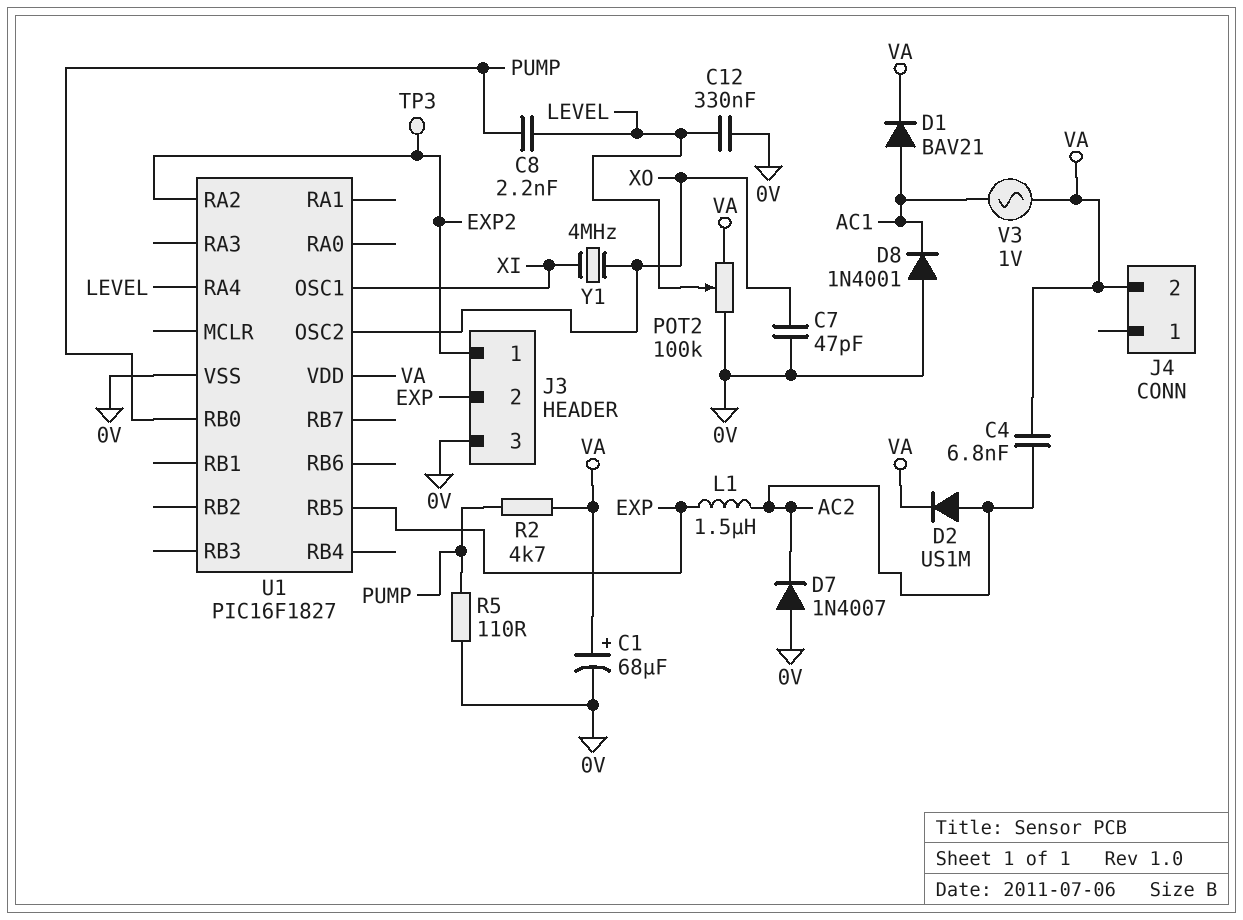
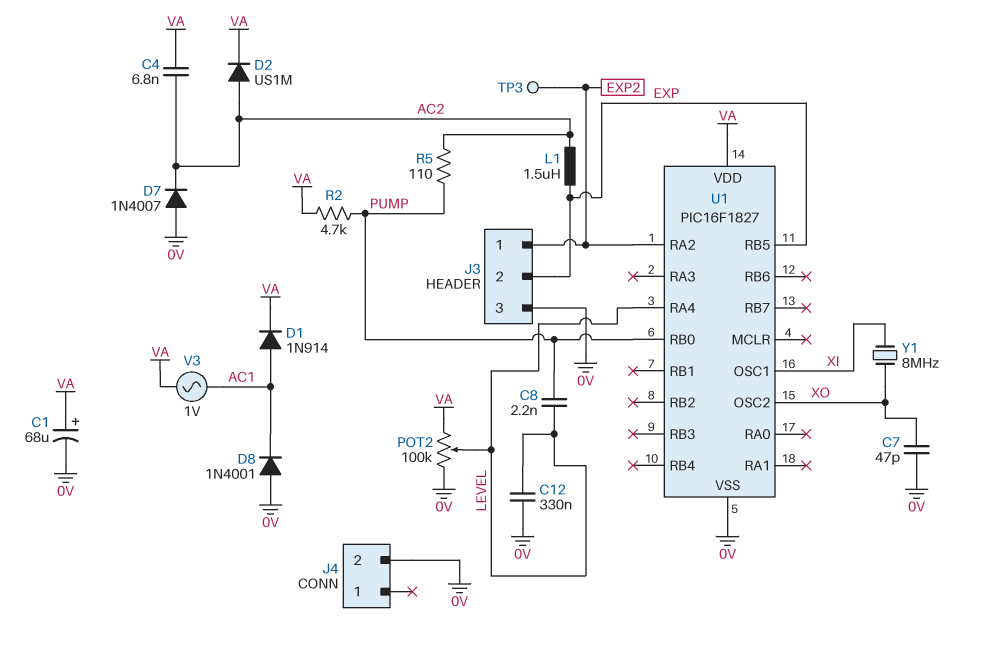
D1: diode BAV21 (A AC1, K VA) -> diode 1N914 (A AC1, K VA)
J4 pin 2: VA -> 0V
R5: 110 (0V, PUMP) -> 110 (AC2, PUMP)
Y1: 4MHz (XI, XO) -> 8MHz (XI, XO)

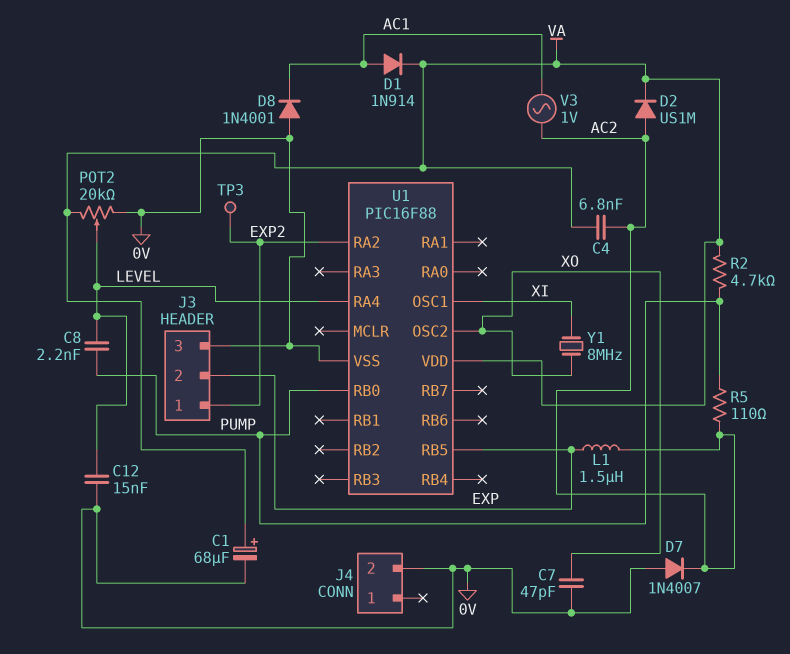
C12: 330nF (0V, LEVEL) -> 15nF (0V, LEVEL)
POT2: 100k (0V, VA, wiper LEVEL) -> 20k (0V, VA, wiper LEVEL)
U1: PIC16F1827 -> PIC16F88
V3: AC 1V (AC1, VA) -> AC 1V (AC1, AC2)

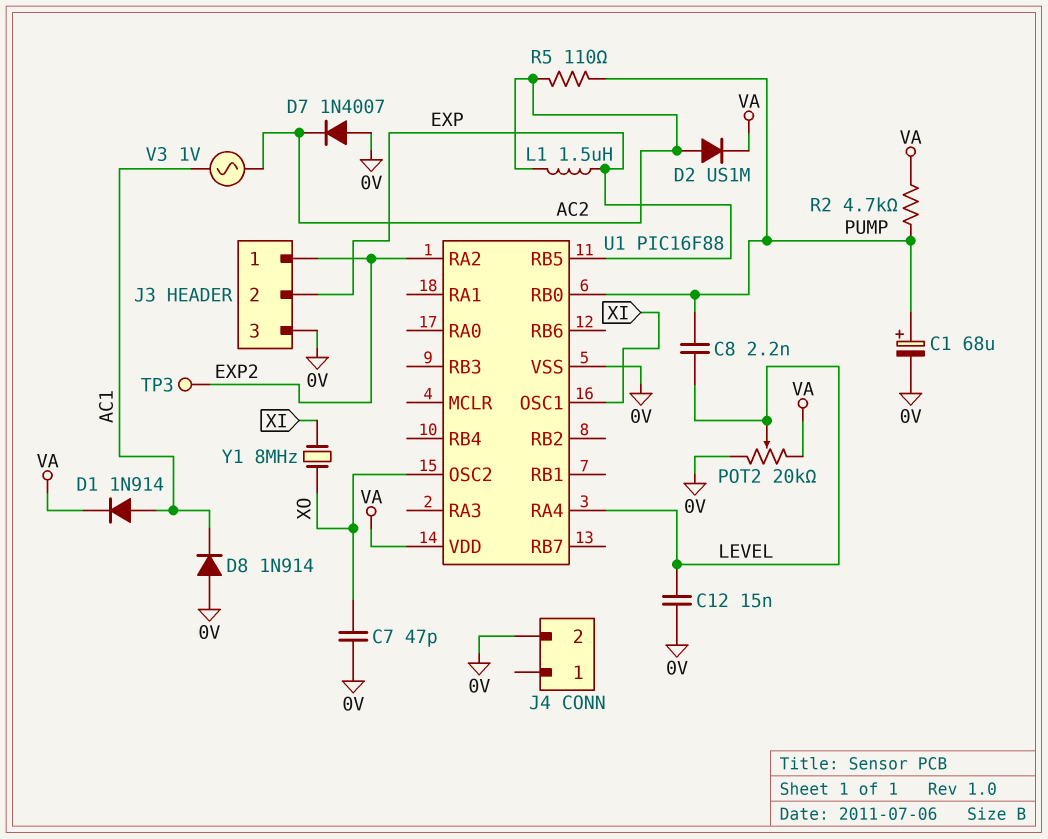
C1: 68uF (plus VA, minus 0V) -> 68uF (plus PUMP, minus 0V)
C4: 6.8nF (AC2, VA) -> none
D8: diode 1N4001 (A 0V, K AC1) -> diode 1N914 (A 0V, K AC1)

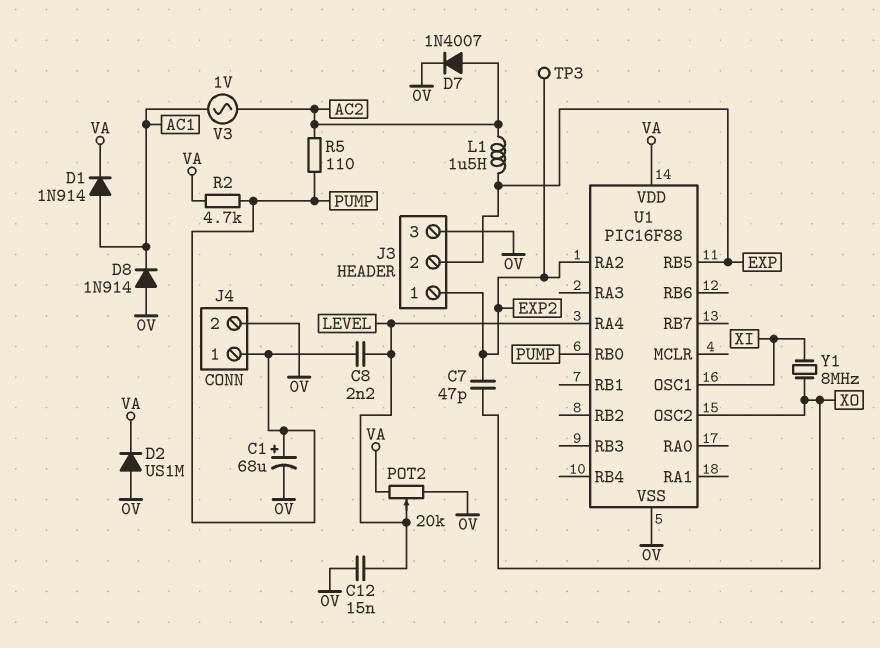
C7: 47pF (0V, XO) -> 47pF (EXP2, XO)
D2: diode US1M (A AC2, K VA) -> diode US1M (A 0V, K VA)
D7: diode 1N4007 (A 0V, K AC2) -> diode 1N4007 (A AC2, K 0V)
J4 pin 1: none -> PUMP

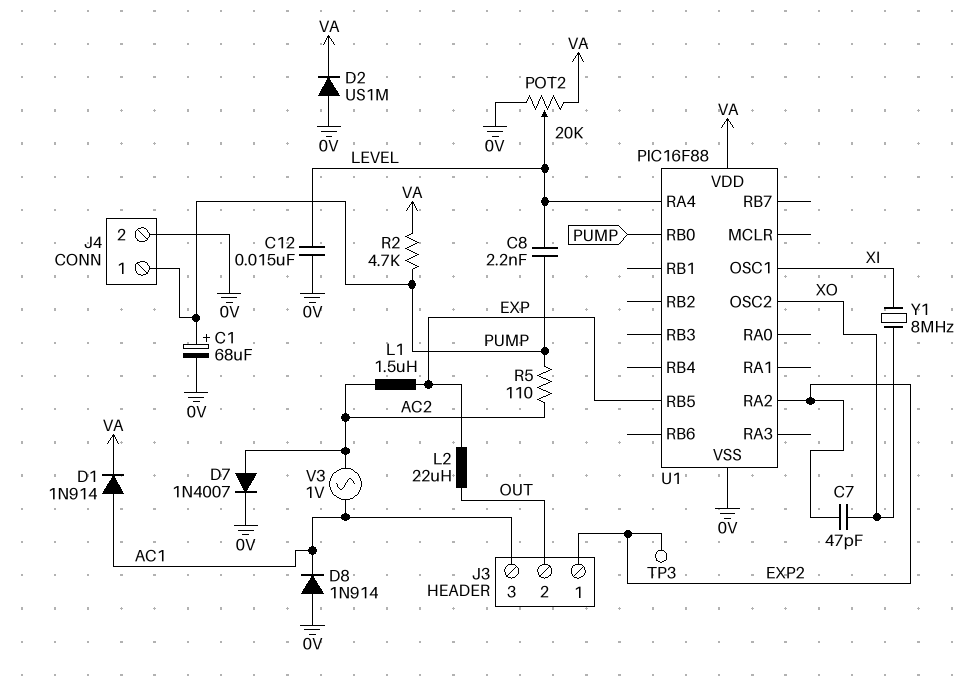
J3 pin 2: EXP -> OUT
J3 pin 3: 0V -> AC1
L2: none -> 22uH (EXP, OUT)

